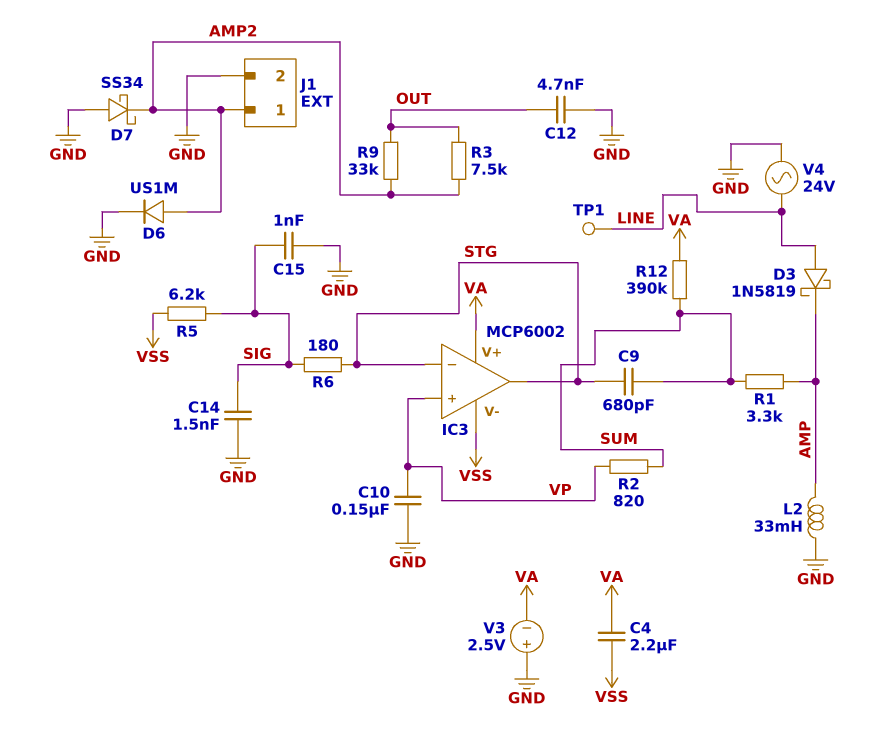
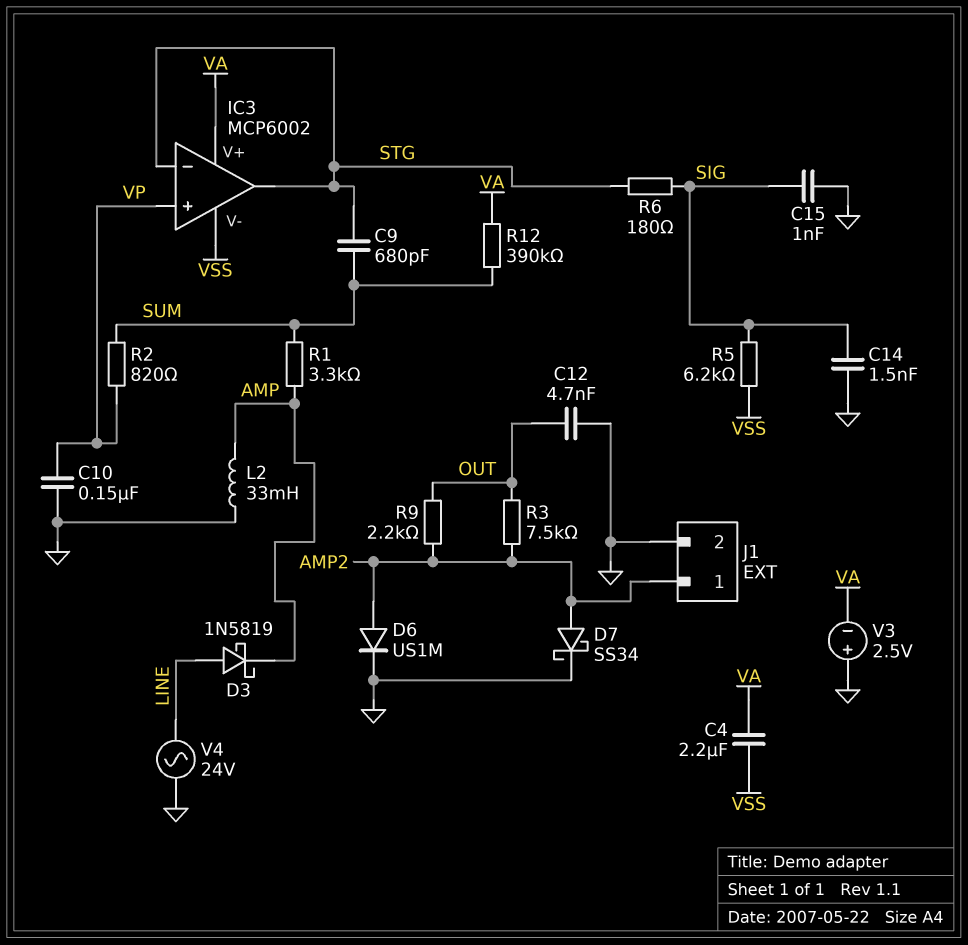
D7: schottky SS34 (A GND, K AMP2) -> schottky SS34 (A AMP2, K GND)
R9: 33k (AMP2, OUT) -> 2.2k (AMP2, OUT)
TP1: test point (LINE) -> none

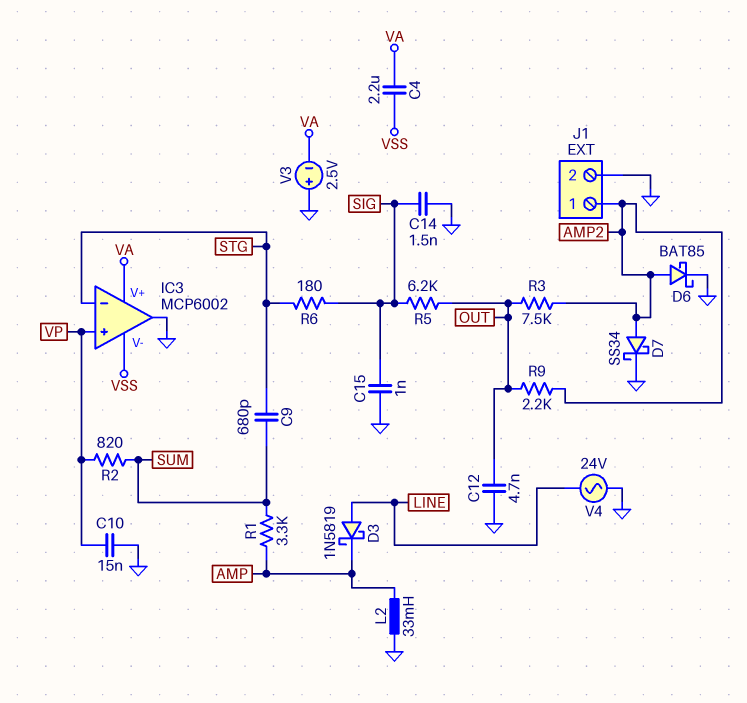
C10: 150nF (GND, VP) -> 15nF (GND, VP)
D6: diode US1M (A AMP2, K GND) -> schottky BAT85 (A AMP2, K GND)
IC3 pin out: STG -> GND
R5: 6.2k (SIG, VSS) -> 6.2k (OUT, SIG)
R12: 390k (SUM, VA) -> none

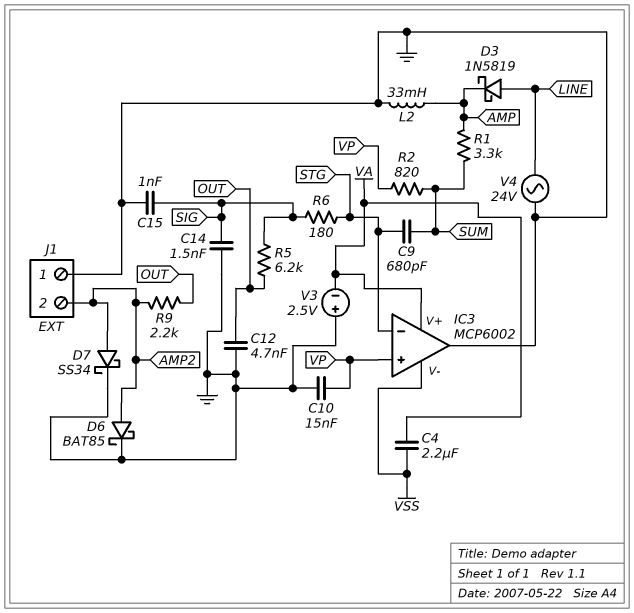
J1 pin 1: AMP2 -> GND
J1 pin 2: GND -> AMP2
R3: 7.5k (AMP2, OUT) -> none

